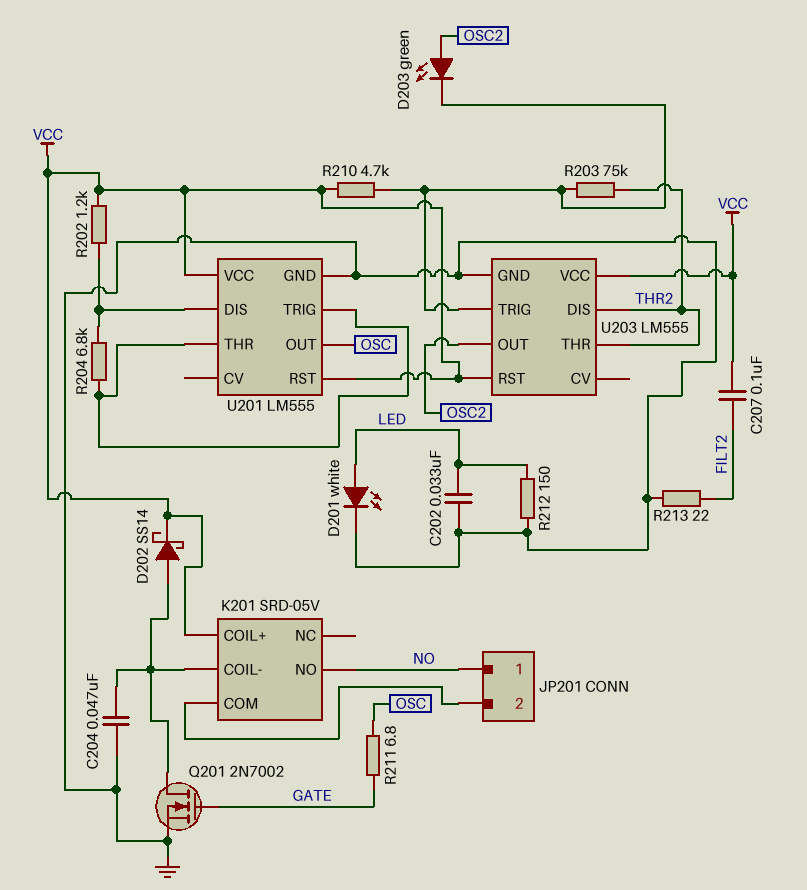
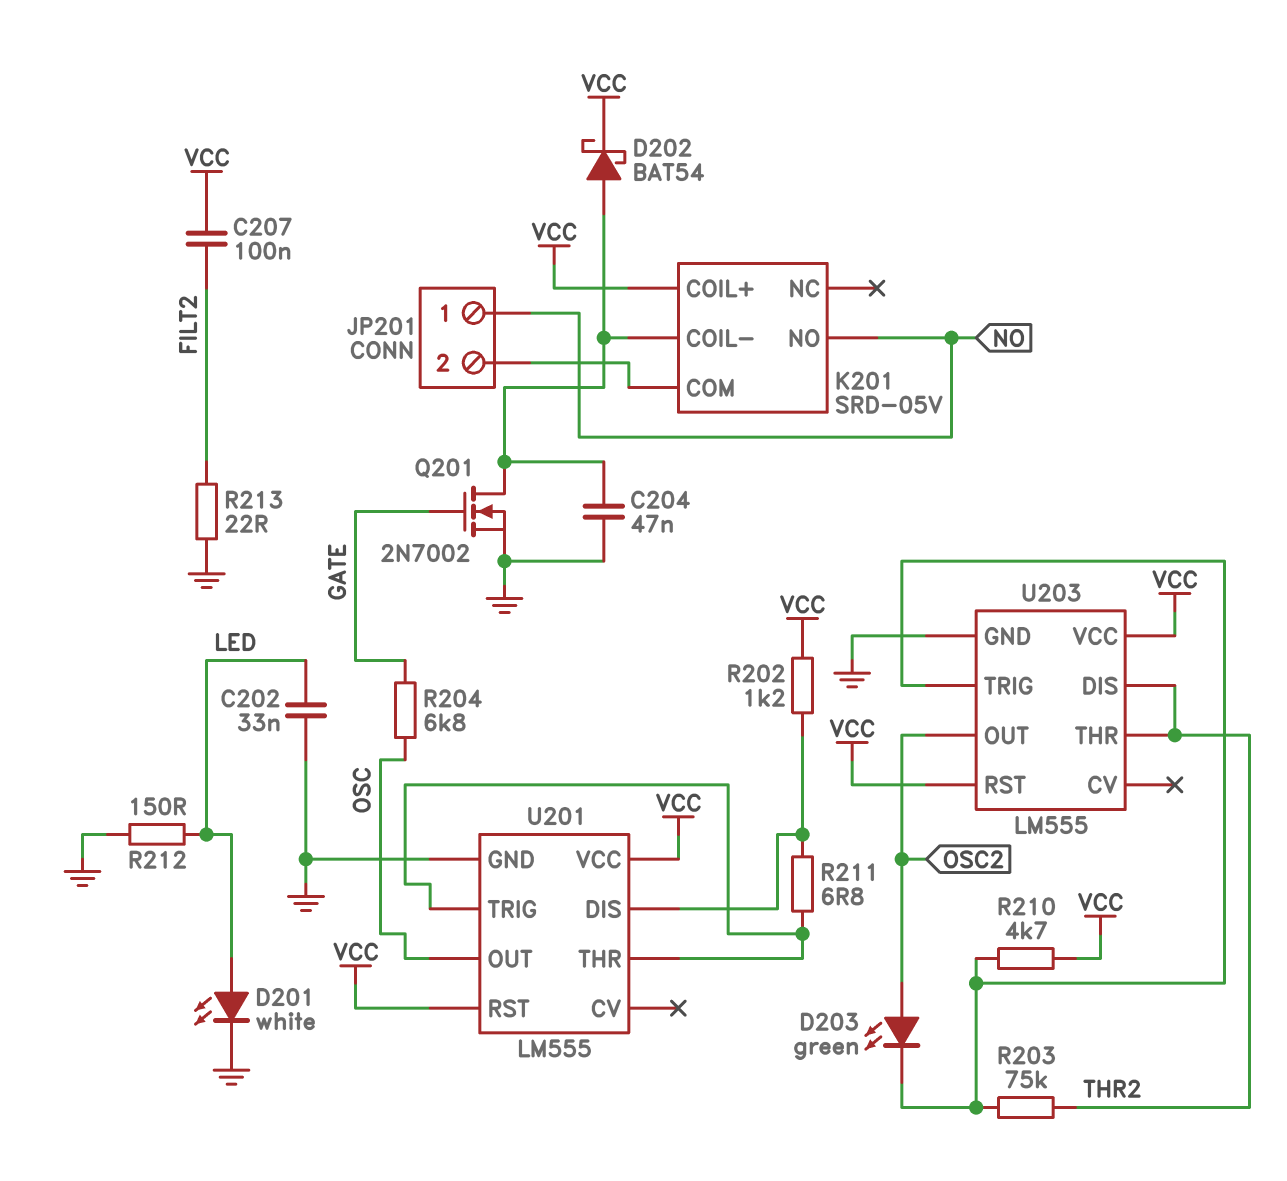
D202: schottky SS14 (A K201/COIL-, K VCC) -> schottky BAT54 (A K201/COIL-, K VCC)
R204: 6.8k (U201/DIS, U201/THR) -> 6.8k (GATE, OSC)
R211: 6.8 (GATE, OSC) -> 6.8 (U201/DIS, U201/THR)

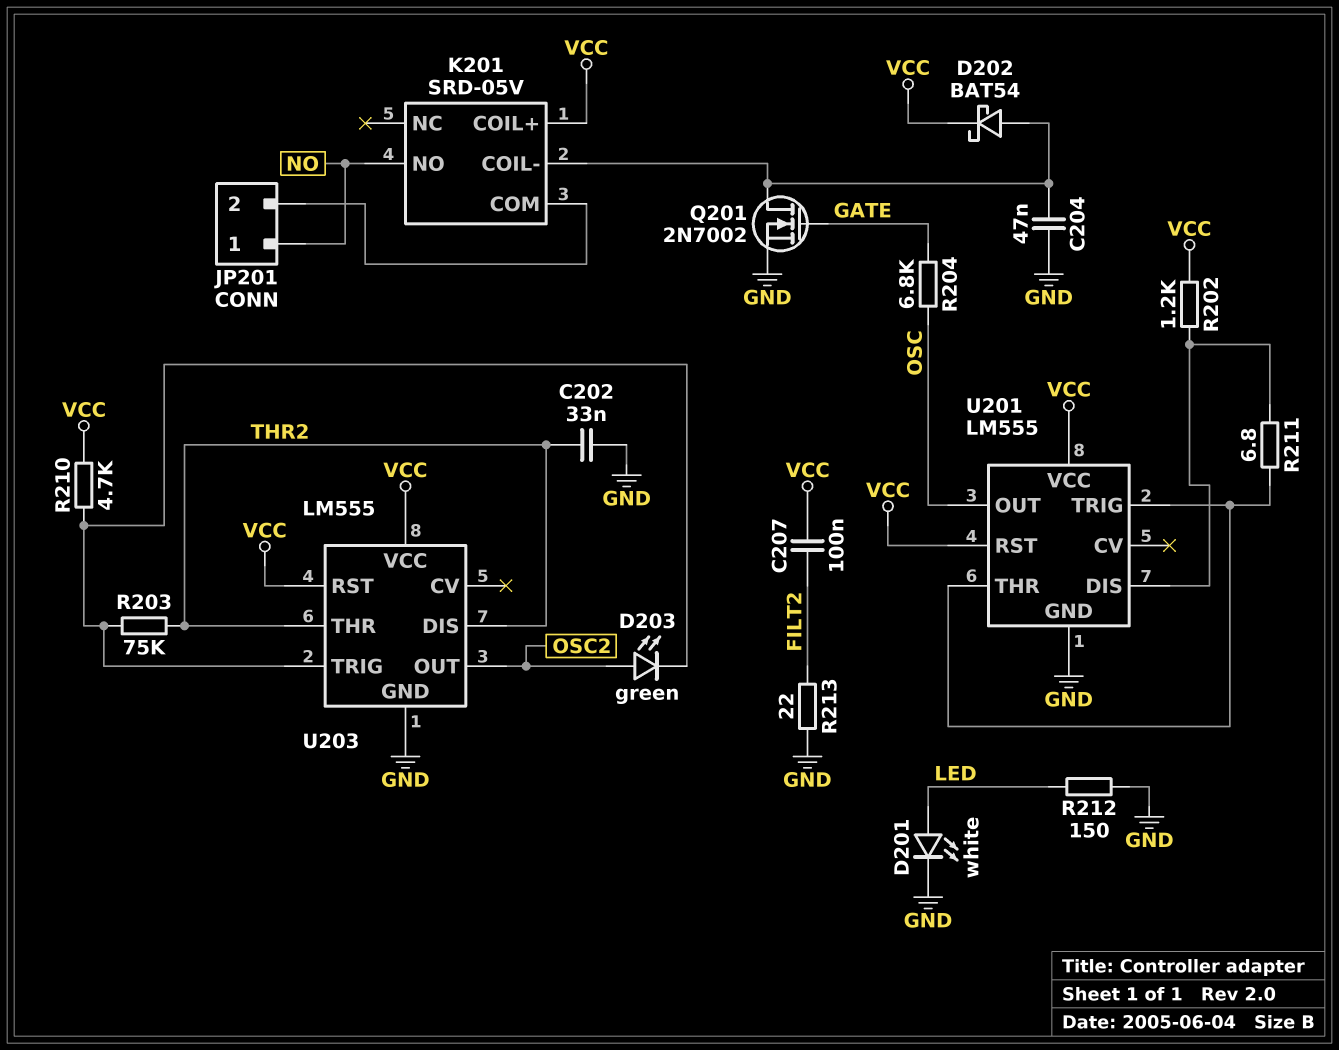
C202: 33nF (GND, LED) -> 33nF (GND, THR2)

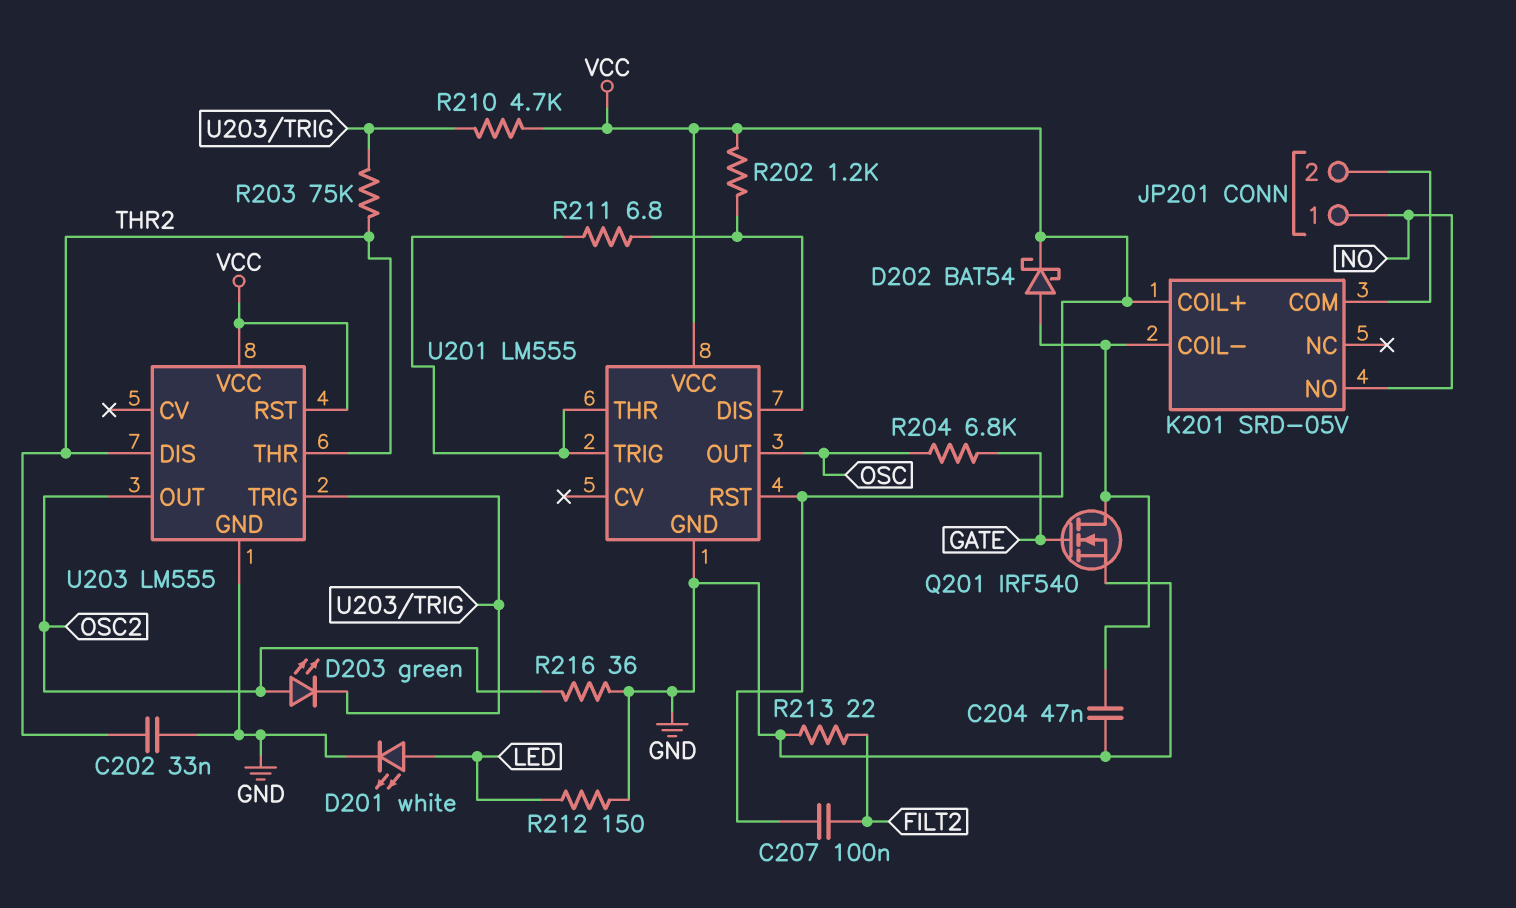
Q201: NMOS 2N7002 (G GATE, D K201/COIL-, S GND) -> NMOS IRF540 (G GATE, D K201/COIL-, S GND)
R216: none -> 36 (GND, OSC2)

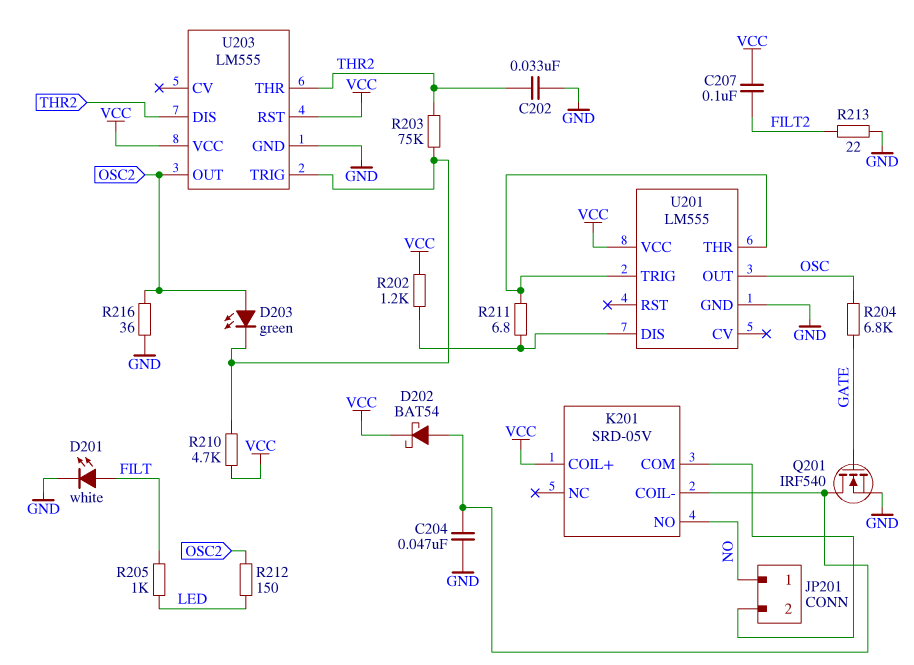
D201: LED white (A LED, K GND) -> LED white (A FILT, K GND)
R205: none -> 1k (FILT, LED)
R212: 150 (GND, LED) -> 150 (LED, OSC2)
U201 pin RST: VCC -> none

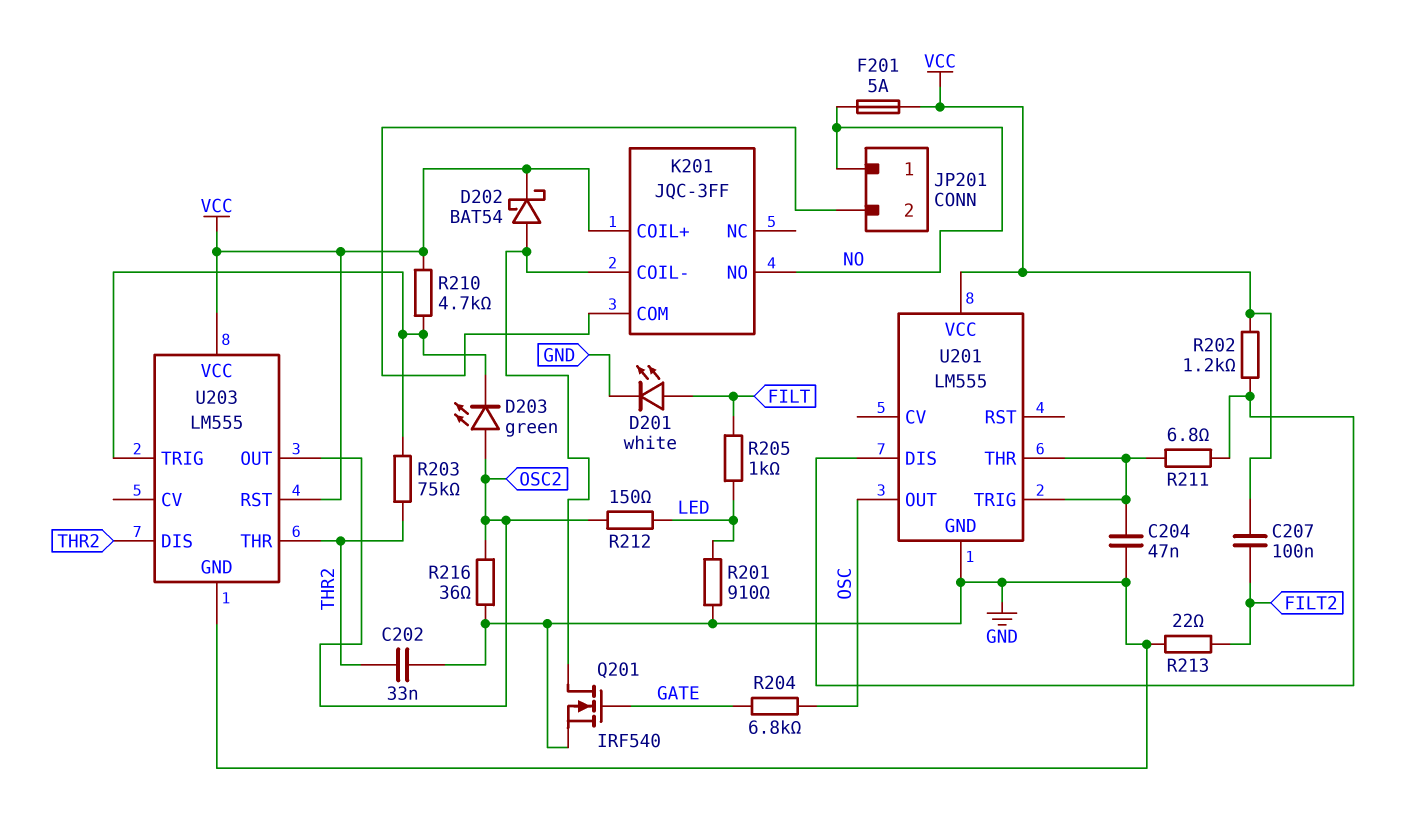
C204: 47nF (GND, K201/COIL-) -> 47nF (GND, U201/THR)
F201: none -> 5A (NO, VCC)
K201: SRD-05V -> JQC-3FF
R201: none -> 910 (GND, LED)

